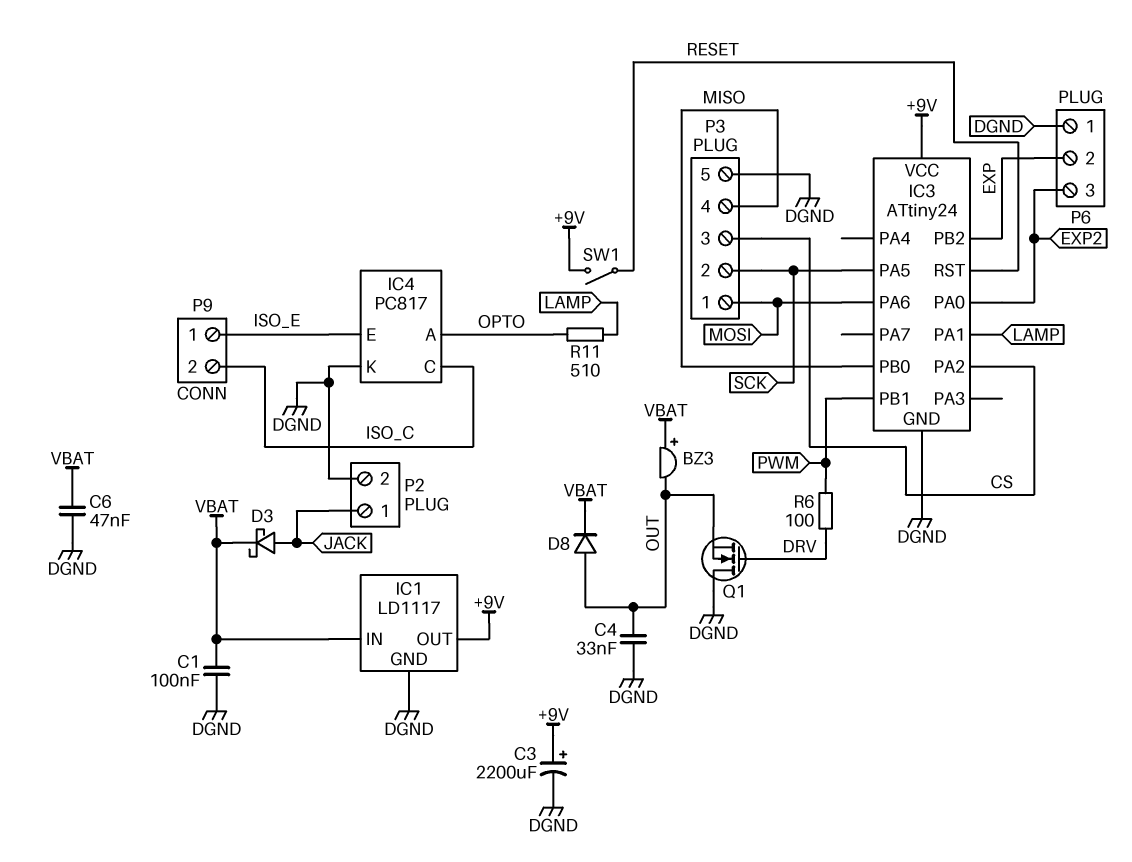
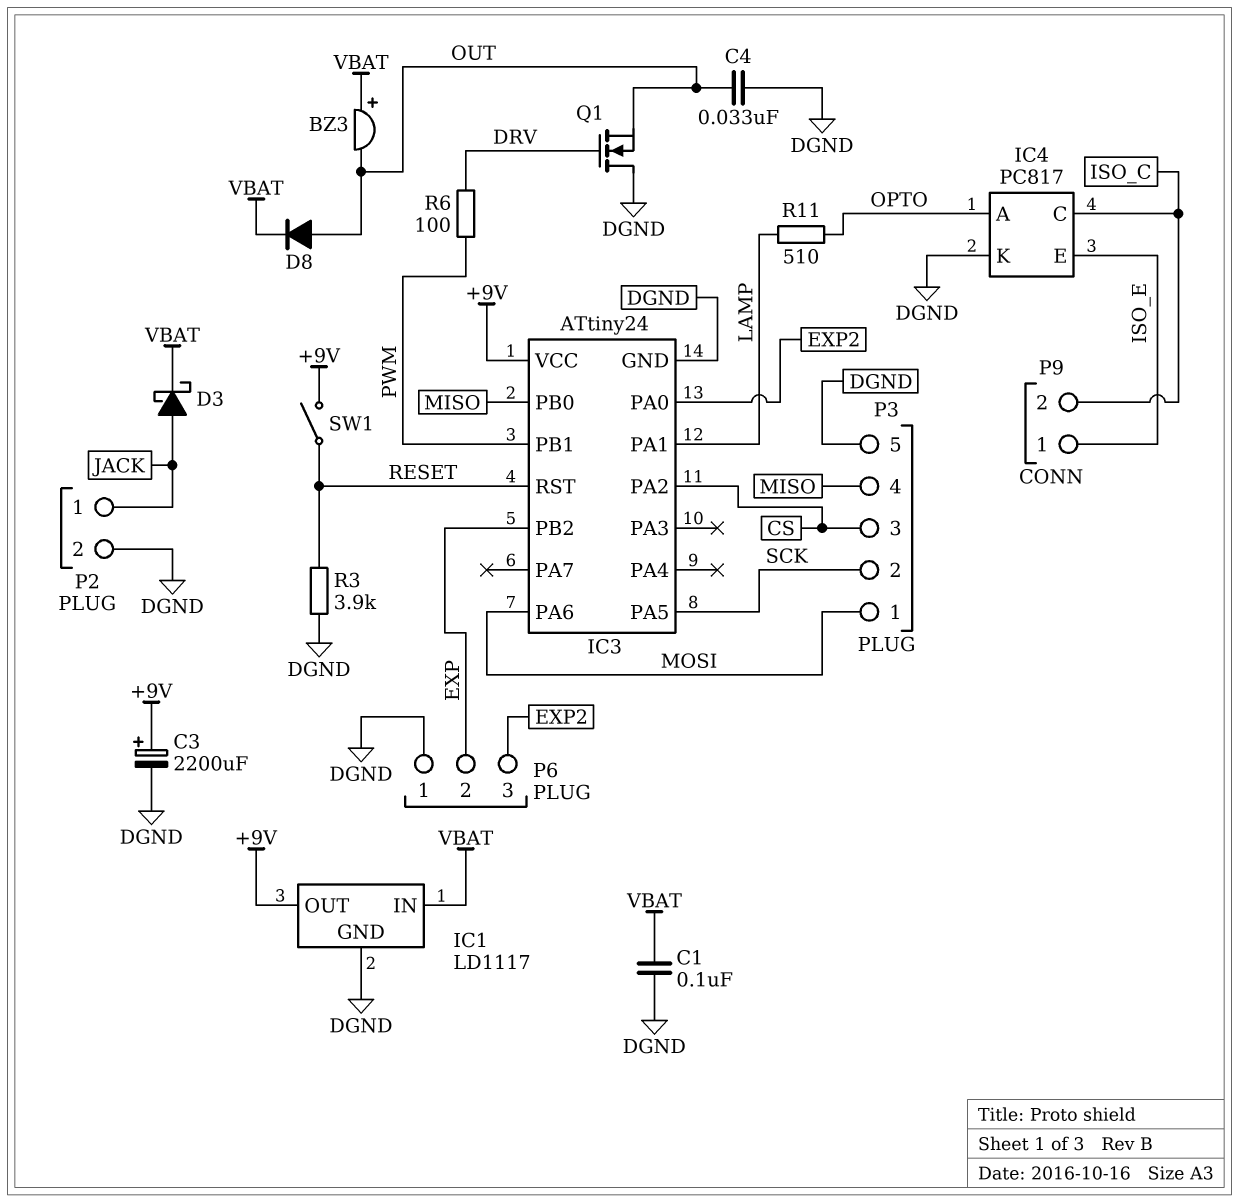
C6: 47nF (DGND, VBAT) -> none
R3: none -> 3.9k (DGND, RESET)

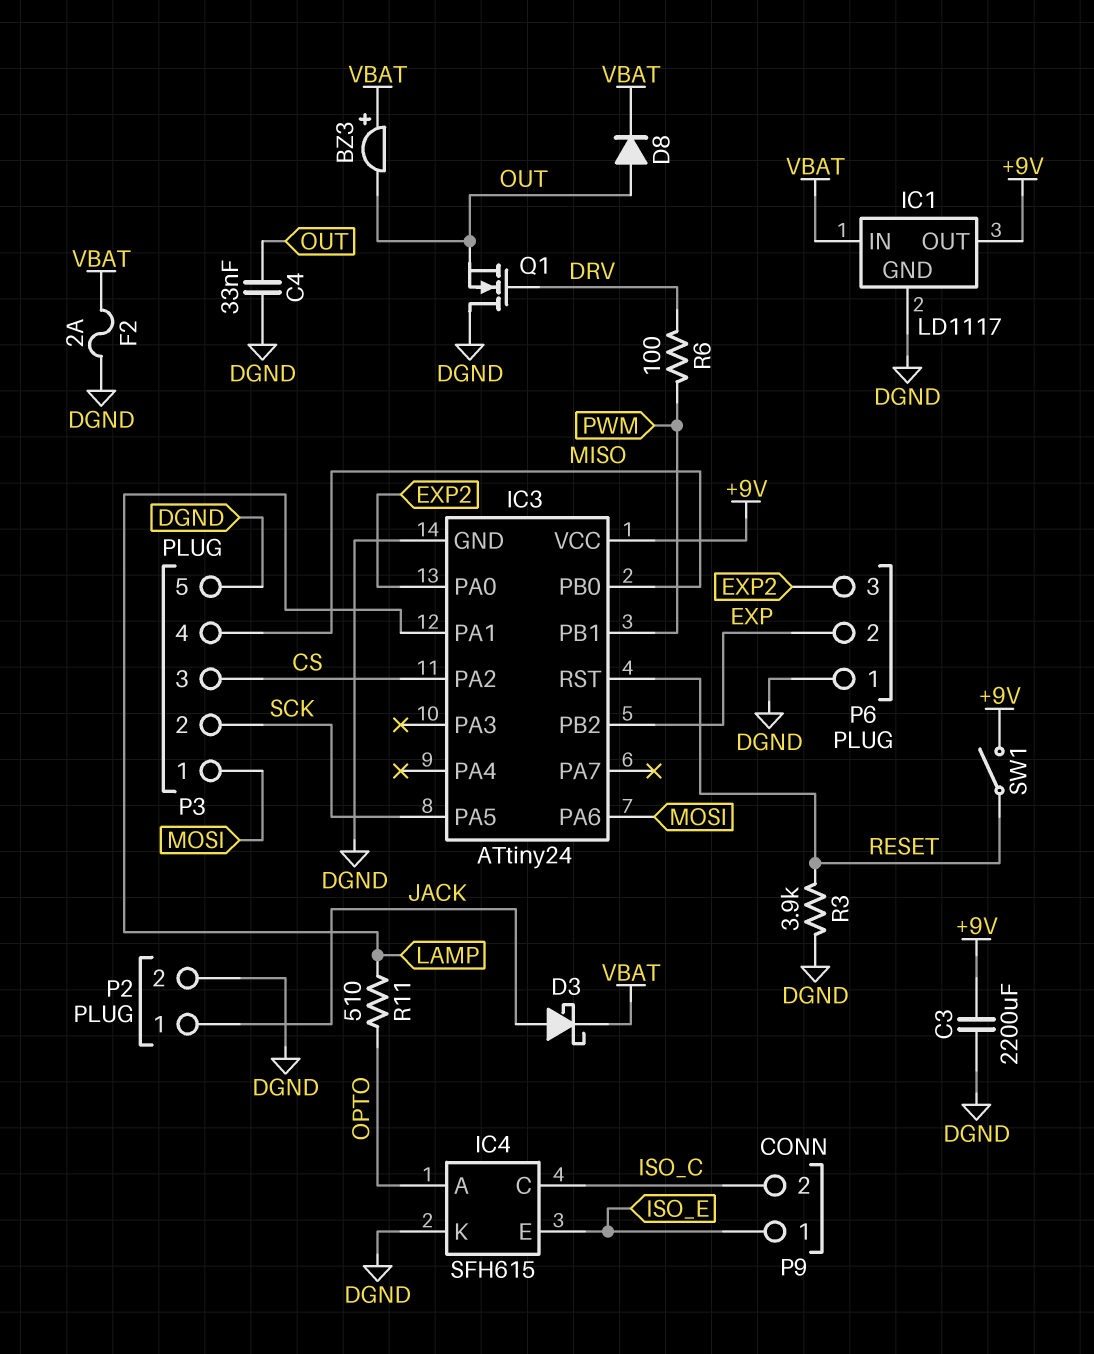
C1: 100nF (DGND, VBAT) -> none
C3: 2200uF (plus +9V, minus DGND) -> 2200uF (+9V, DGND)
F2: none -> 2A (DGND, VBAT)
IC4: PC817 -> SFH615

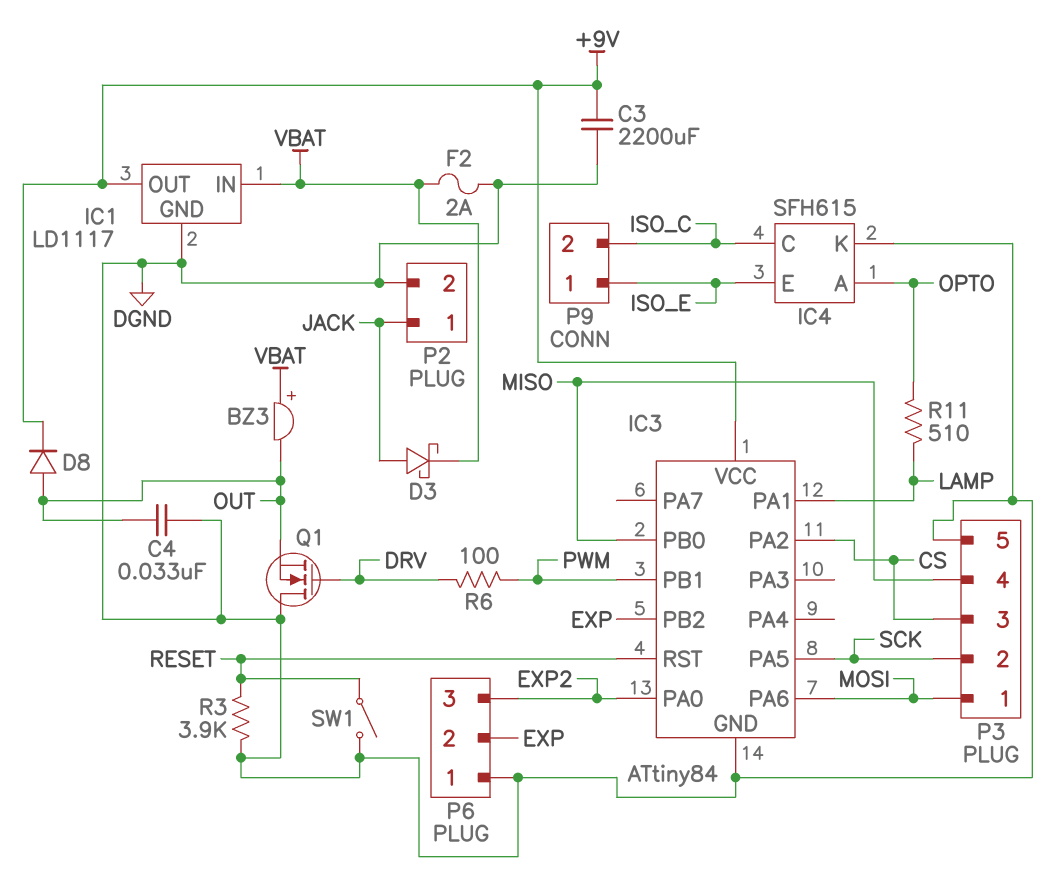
D8: diode (A OUT, K VBAT) -> diode (A OUT, K +9V)
IC3: ATtiny24 -> ATtiny84
SW1: switch (+9V, RESET) -> switch (DGND, RESET)

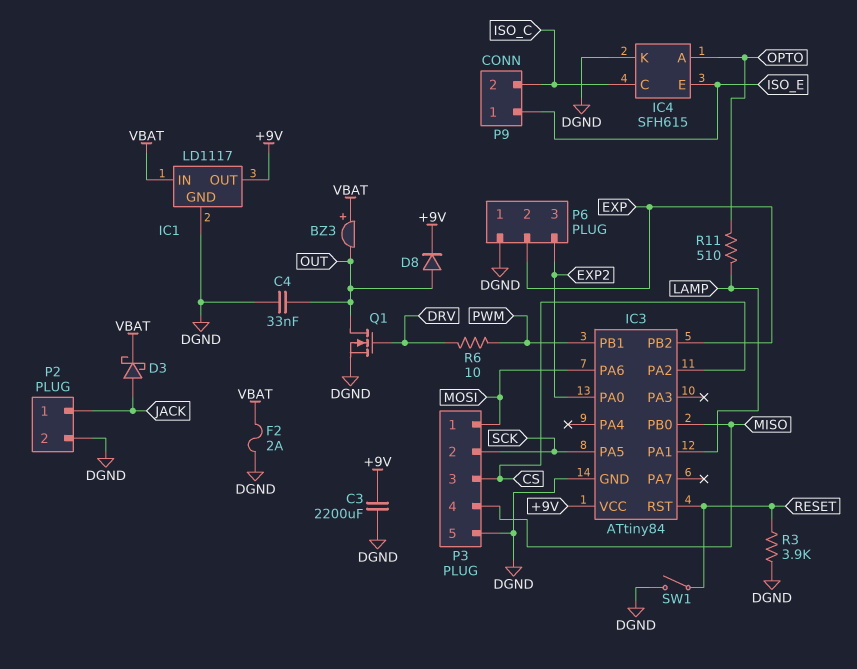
Q1: NMOS (G DRV, D DGND, S OUT) -> NMOS (G DRV, D OUT, S DGND)
R6: 100 (DRV, PWM) -> 10 (DRV, PWM)

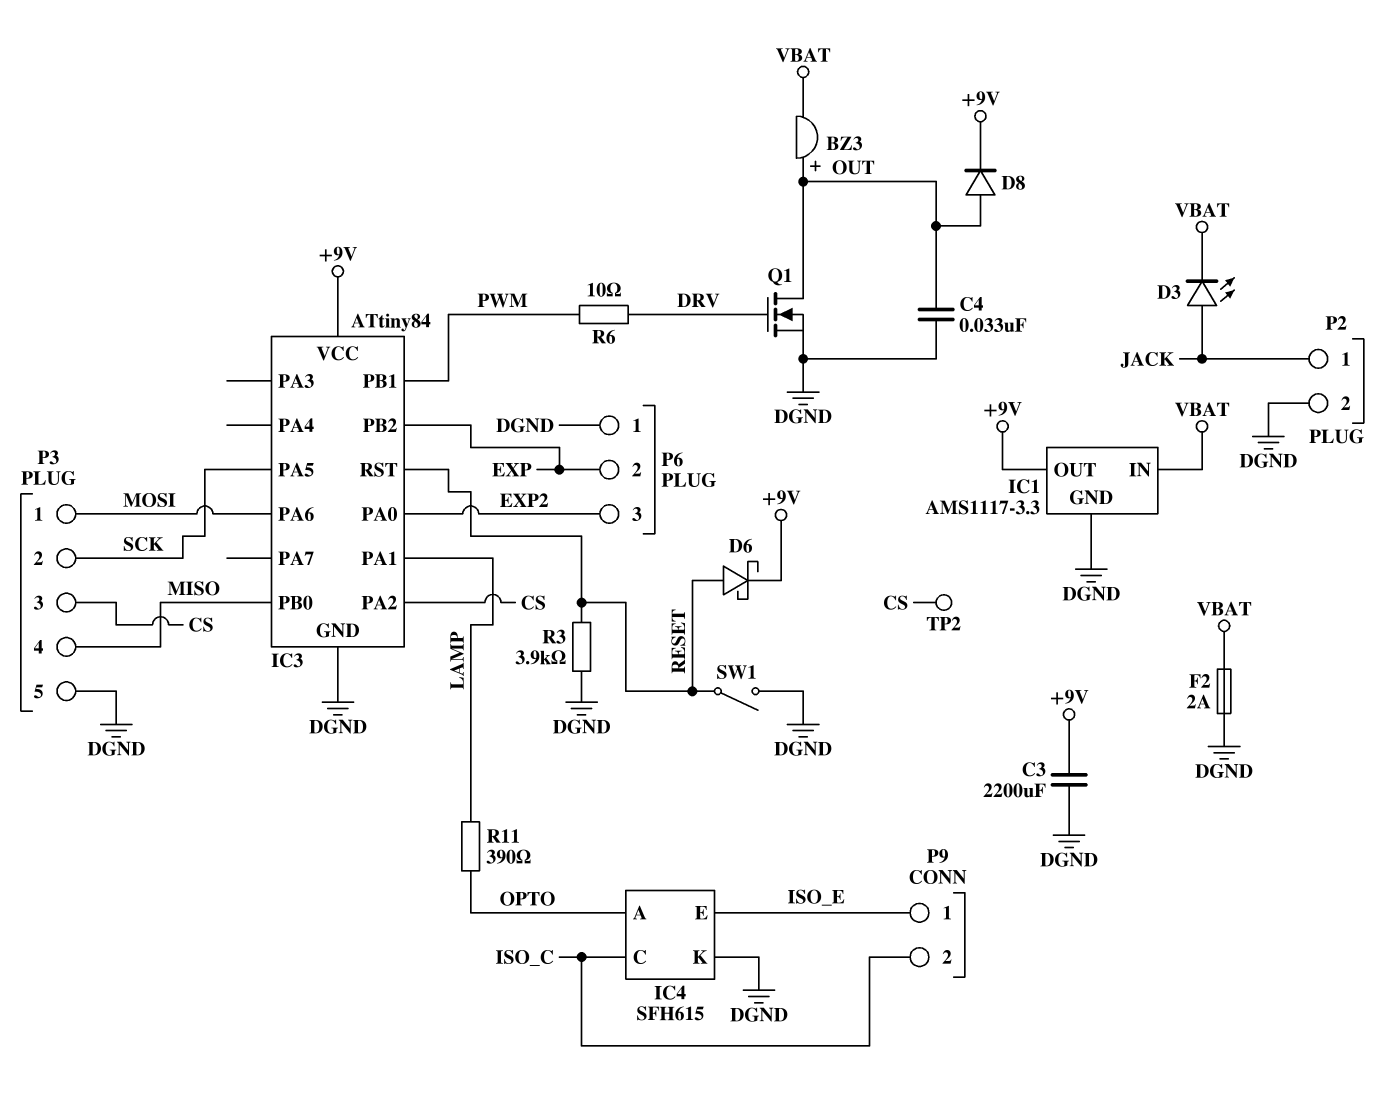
BZ3: buzzer (plus VBAT, minus OUT) -> buzzer (plus OUT, minus VBAT)
D3: schottky (A JACK, K VBAT) -> LED (A JACK, K VBAT)
D6: none -> schottky (A RESET, K +9V)
IC1: LD1117 -> AMS1117-3.3
R11: 510 (LAMP, OPTO) -> 390 (LAMP, OPTO)
TP2: none -> test point (CS)

